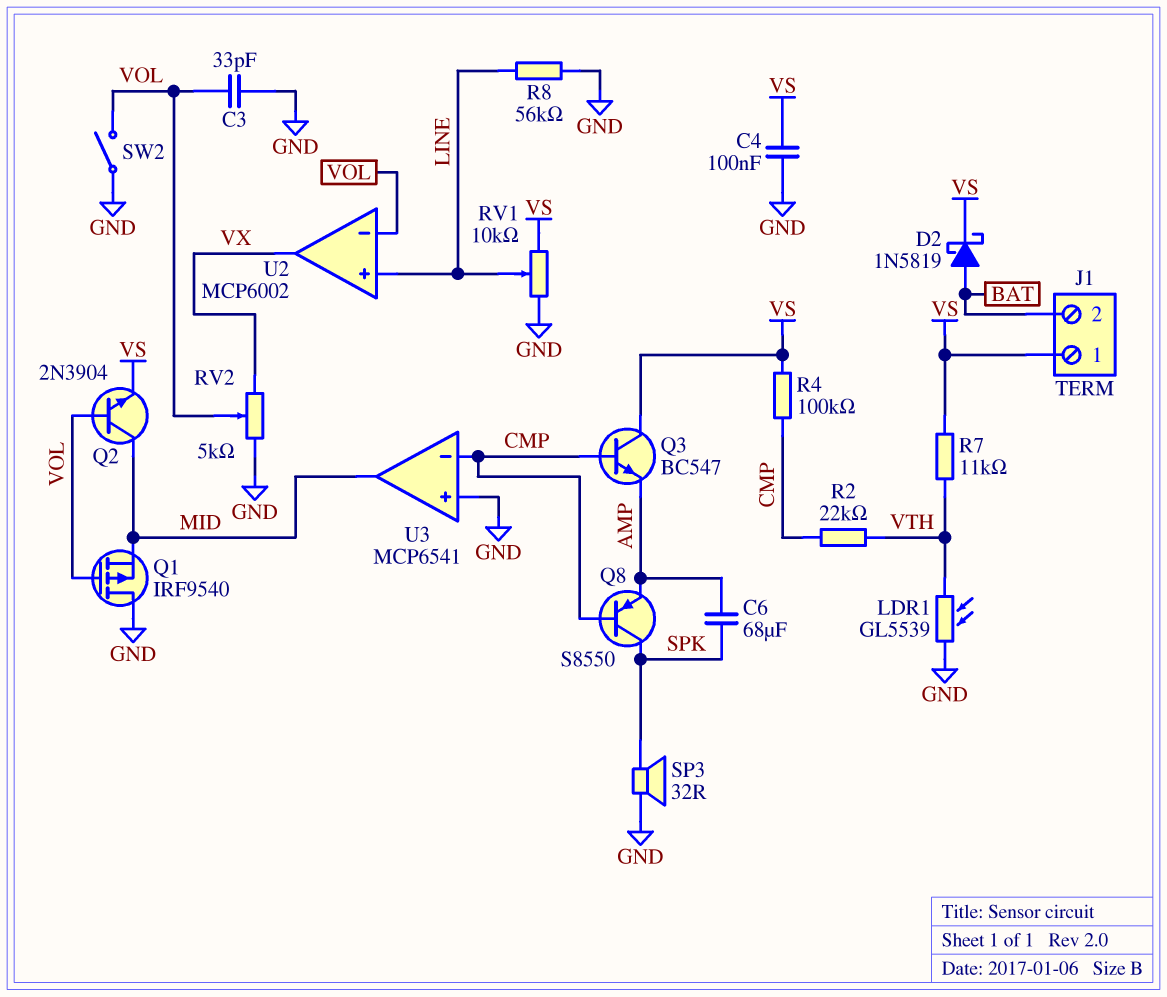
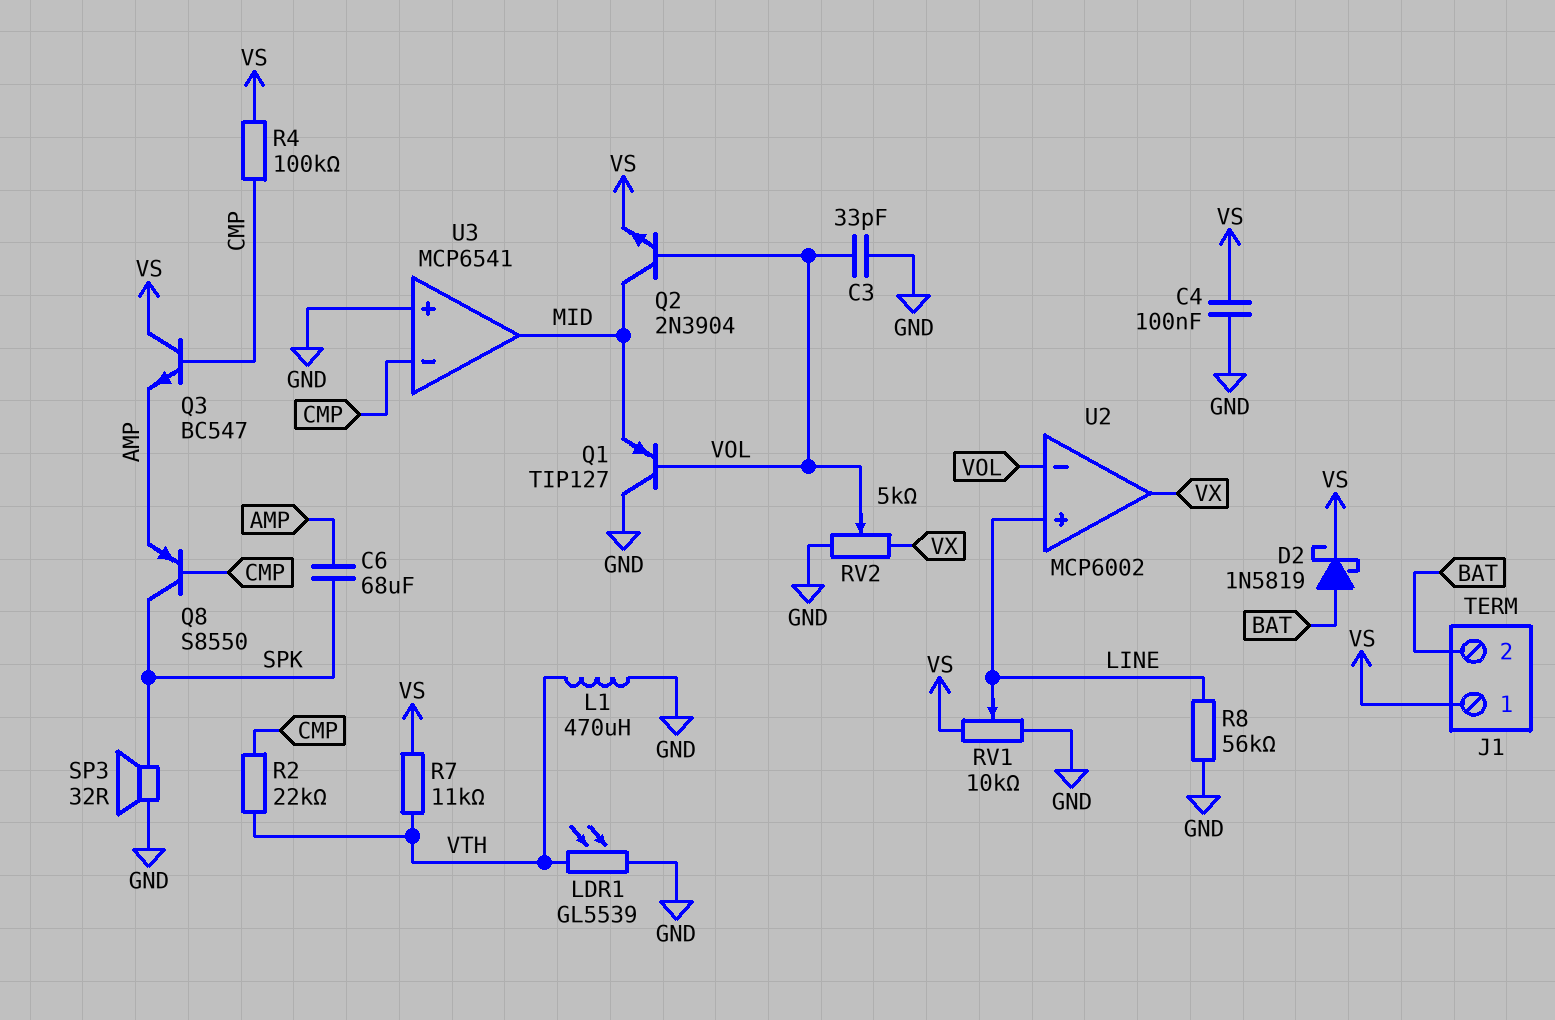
L1: none -> 470uH (GND, VTH)
Q1: PMOS IRF9540 (G VOL, D GND, S MID) -> PNP TIP127 (B VOL, C GND, E MID)
SW2: switch (GND, VOL) -> none

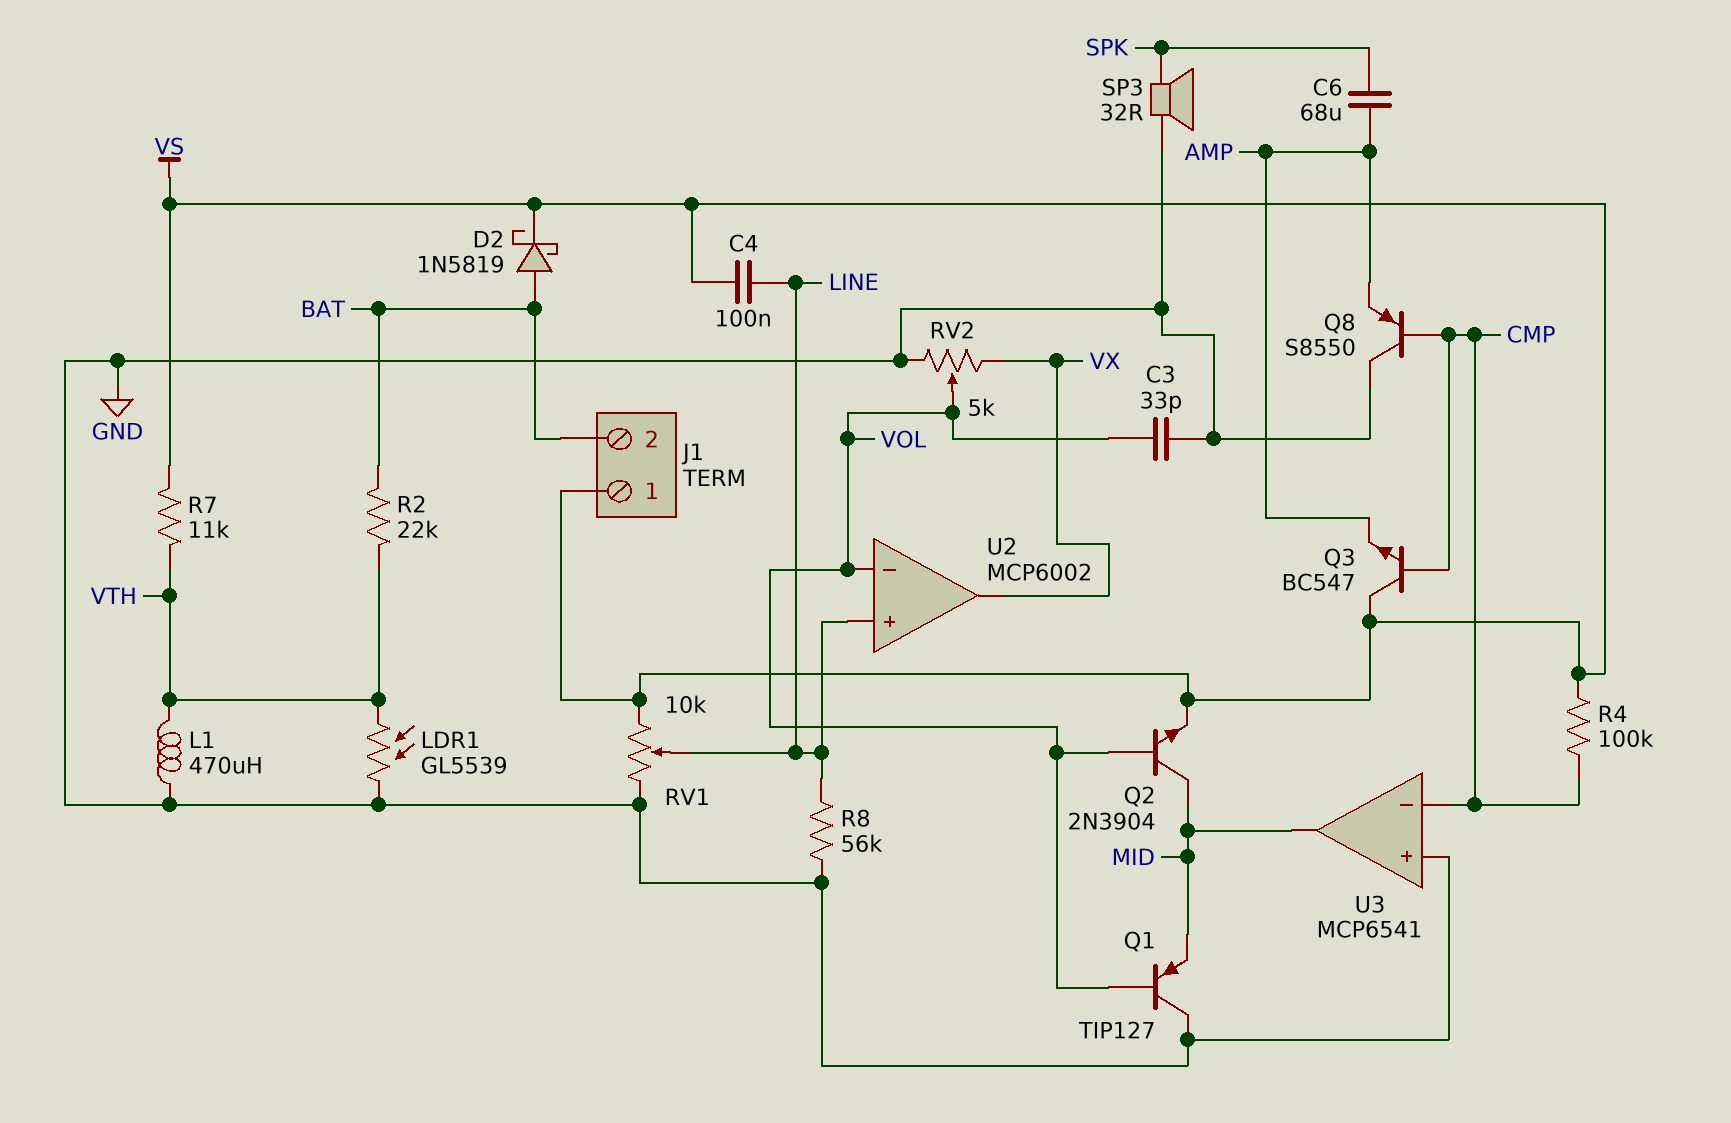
C4: 100nF (GND, VS) -> 100nF (LINE, VS)
Q8: PNP S8550 (B CMP, C SPK, E AMP) -> PNP S8550 (B CMP, C GND, E AMP)
R2: 22k (CMP, VTH) -> 22k (BAT, VTH)

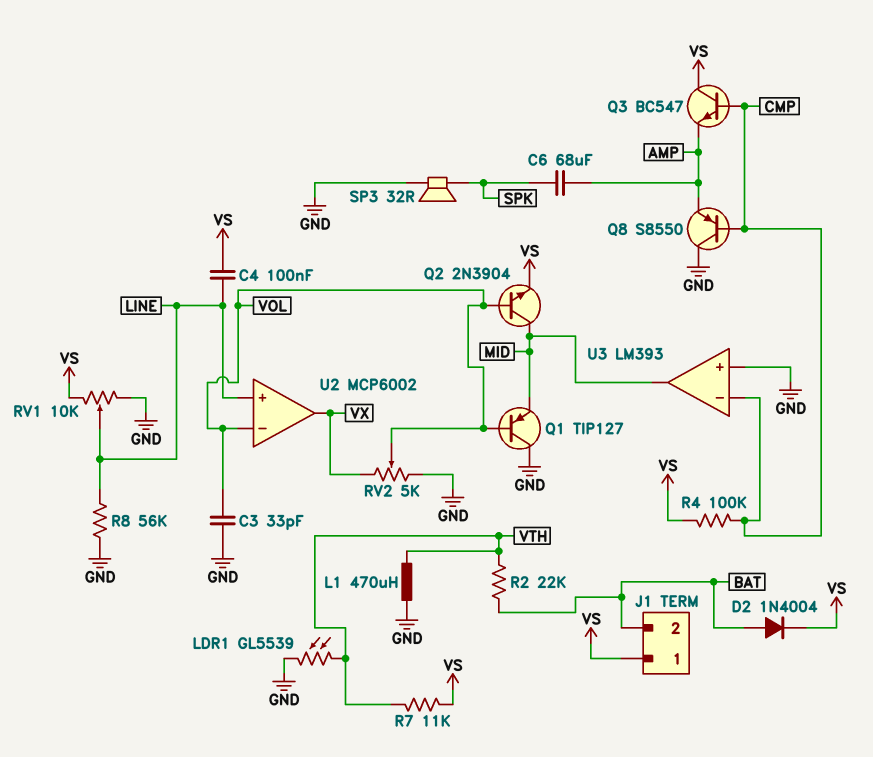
D2: schottky 1N5819 (A BAT, K VS) -> diode 1N4004 (A BAT, K VS)
U3: MCP6541 -> LM393

